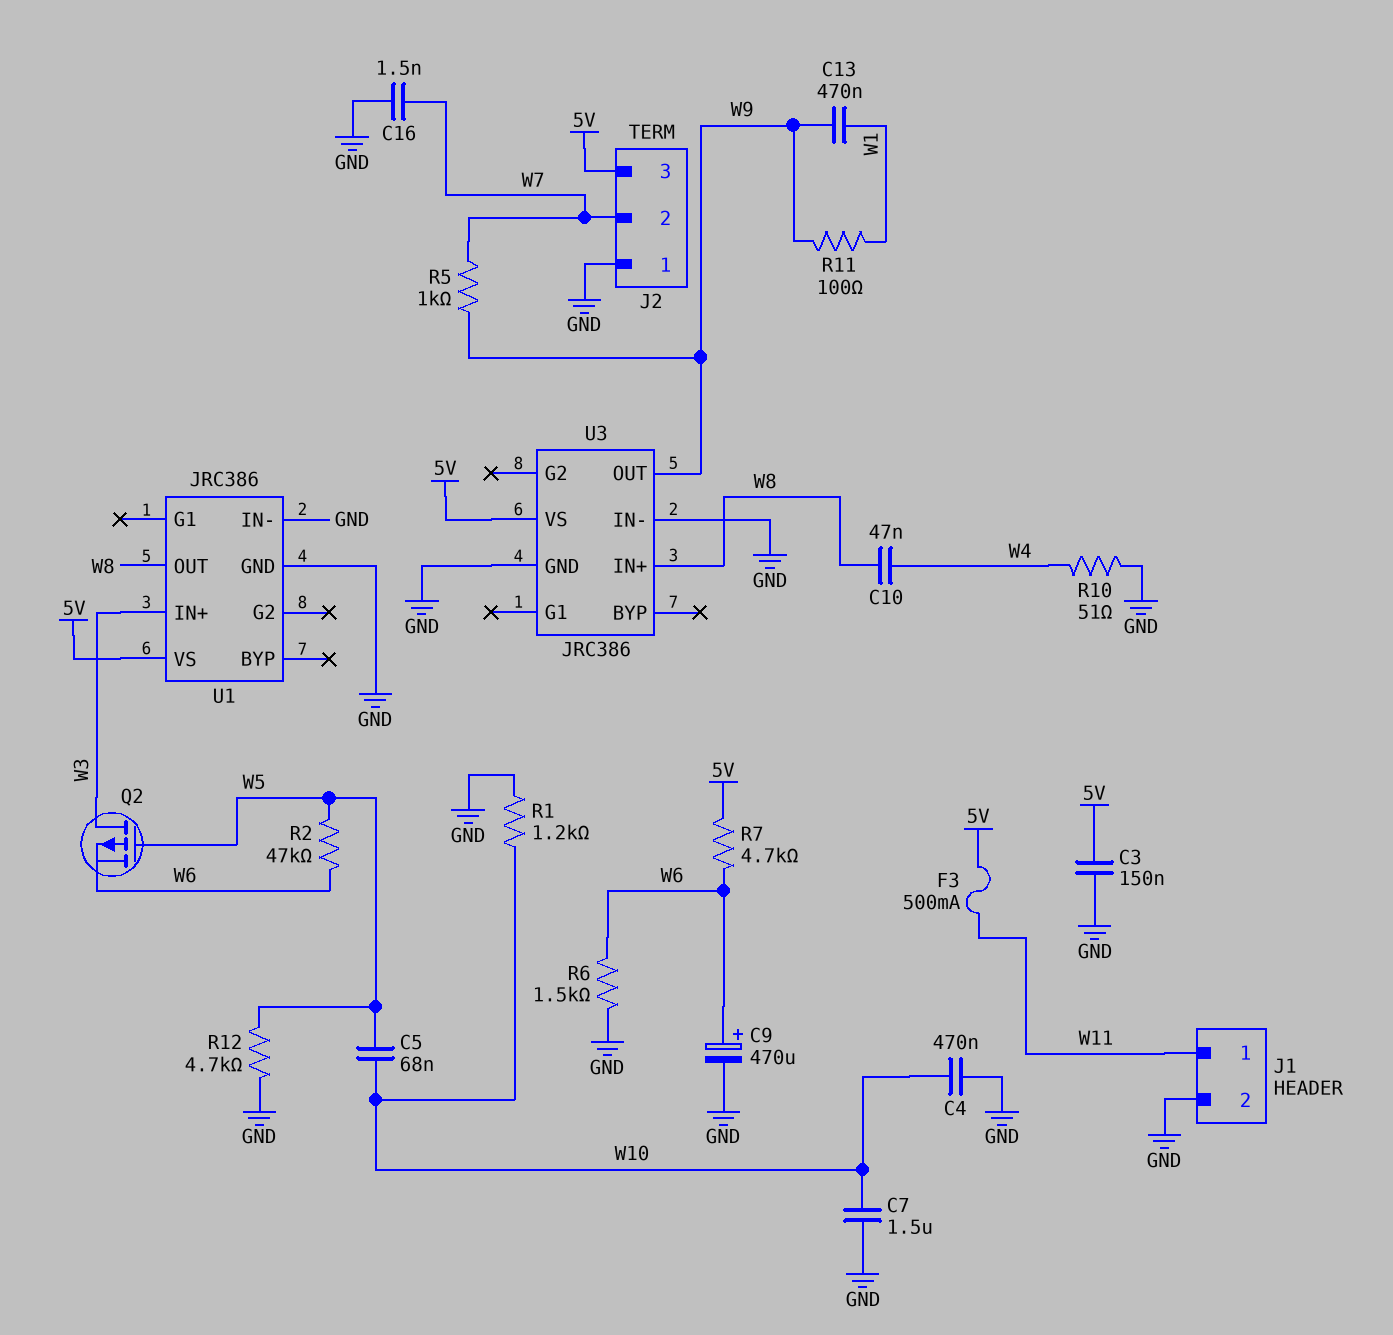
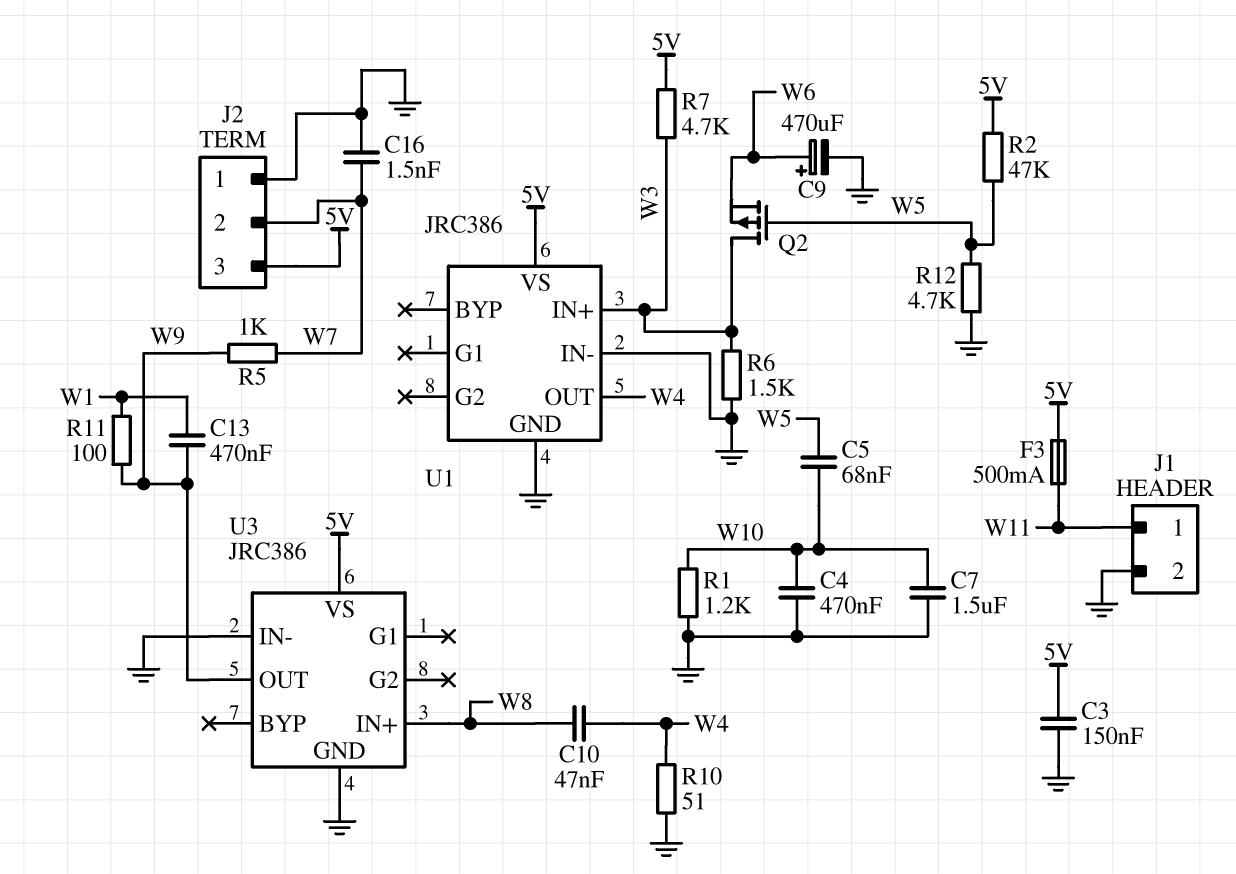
R2: 47k (W5, W6) -> 47k (5V, W5)
R6: 1.5k (GND, W6) -> 1.5k (GND, W3)
R7: 4.7k (5V, W6) -> 4.7k (5V, W3)
U1 pin OUT: W8 -> W4

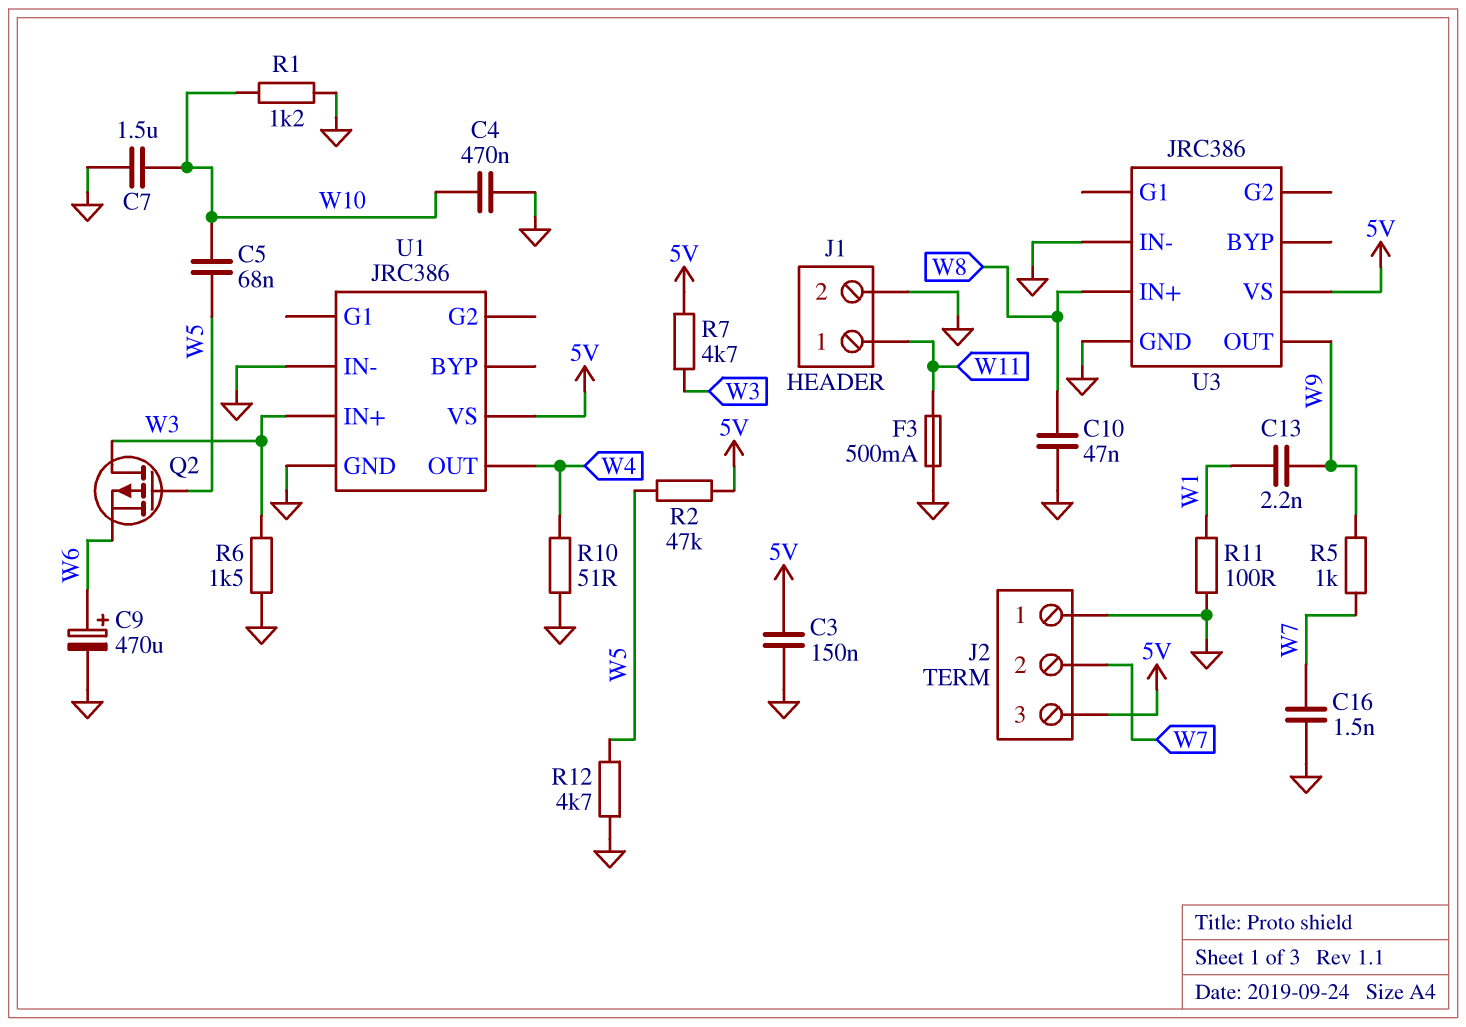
C10: 47nF (W4, W8) -> 47nF (GND, W8)
C13: 470nF (W1, W9) -> 2.2nF (W1, W9)
F3: 500mA (5V, W11) -> 500mA (GND, W11)
R11: 100 (W1, W9) -> 100 (GND, W1)

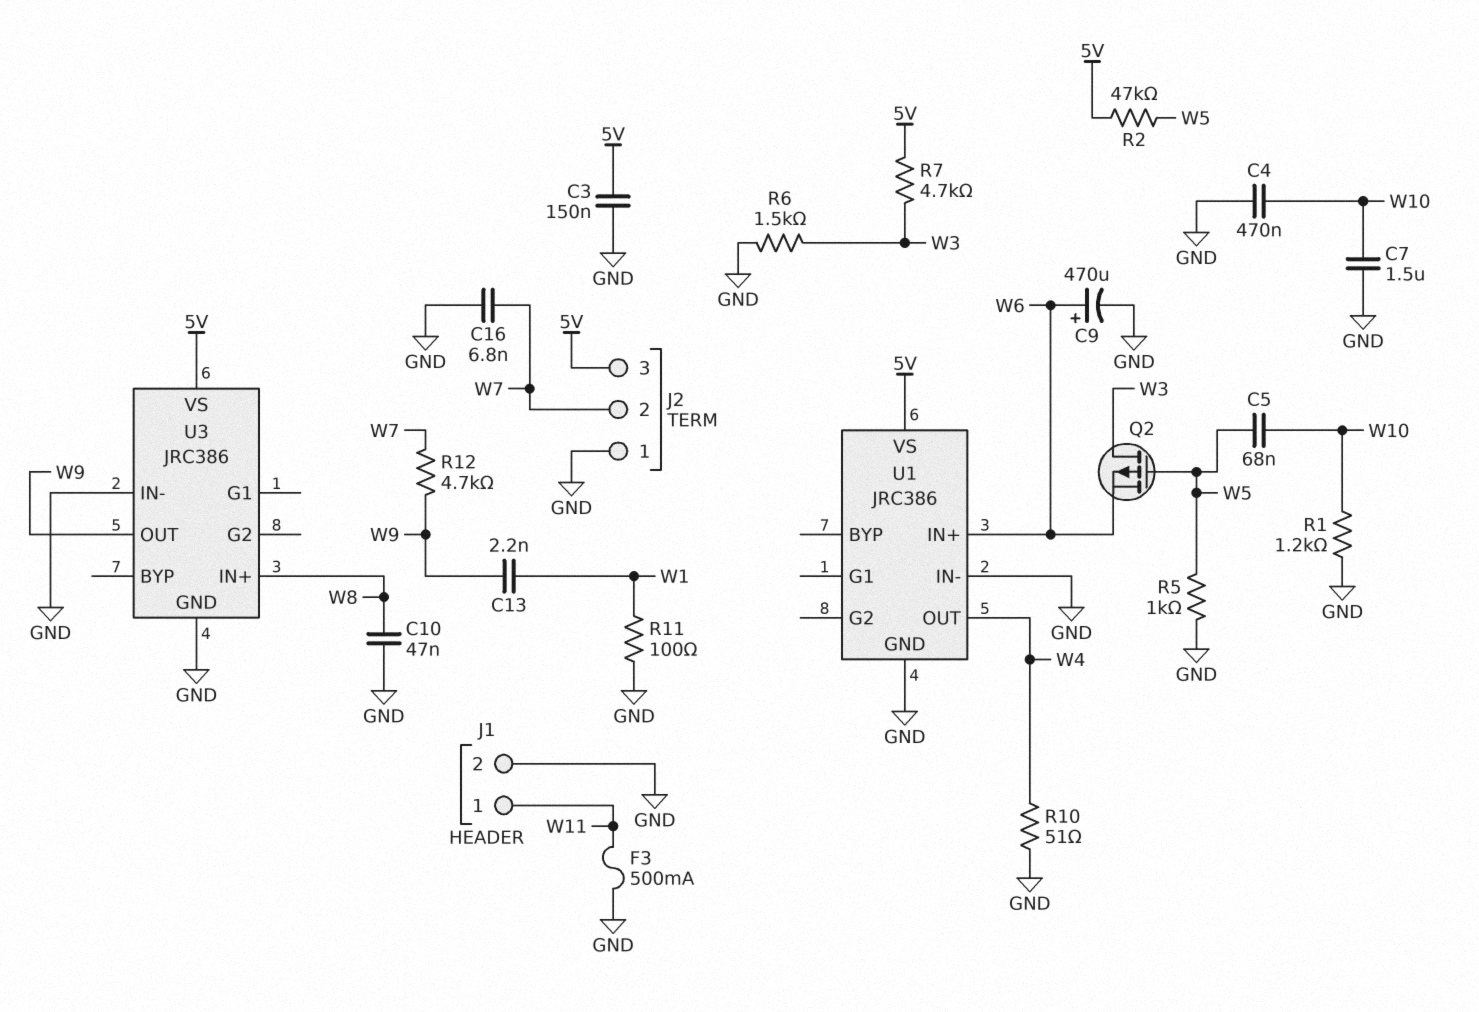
C16: 1.5nF (GND, W7) -> 6.8nF (GND, W7)
R5: 1k (W7, W9) -> 1k (GND, W5)
R12: 4.7k (GND, W5) -> 4.7k (W7, W9)
U1 pin IN+: W3 -> W6

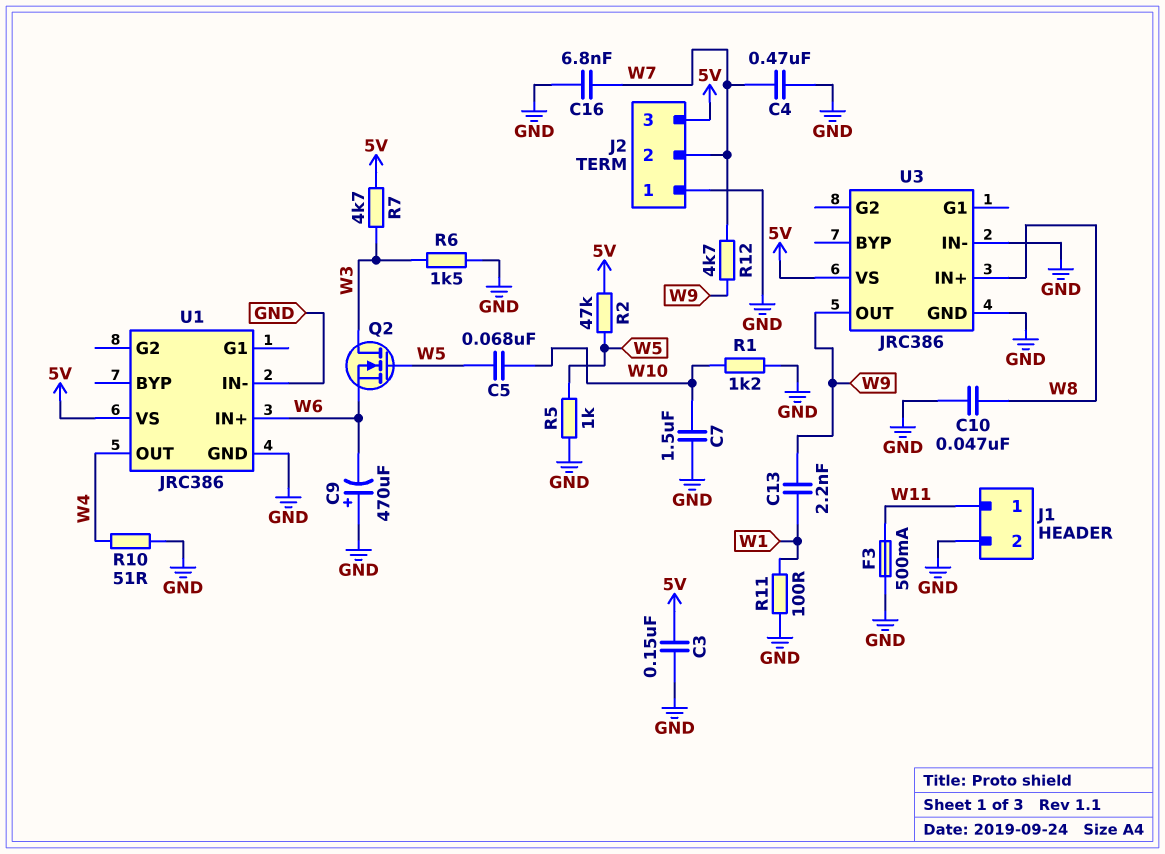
C4: 470nF (GND, W10) -> 470nF (GND, W7)
C9: 470uF (plus W6, minus GND) -> 470uF (plus GND, minus W6)
Q2: PMOS (G W5, D W3, S W6) -> NMOS (G W5, D W3, S W6)

